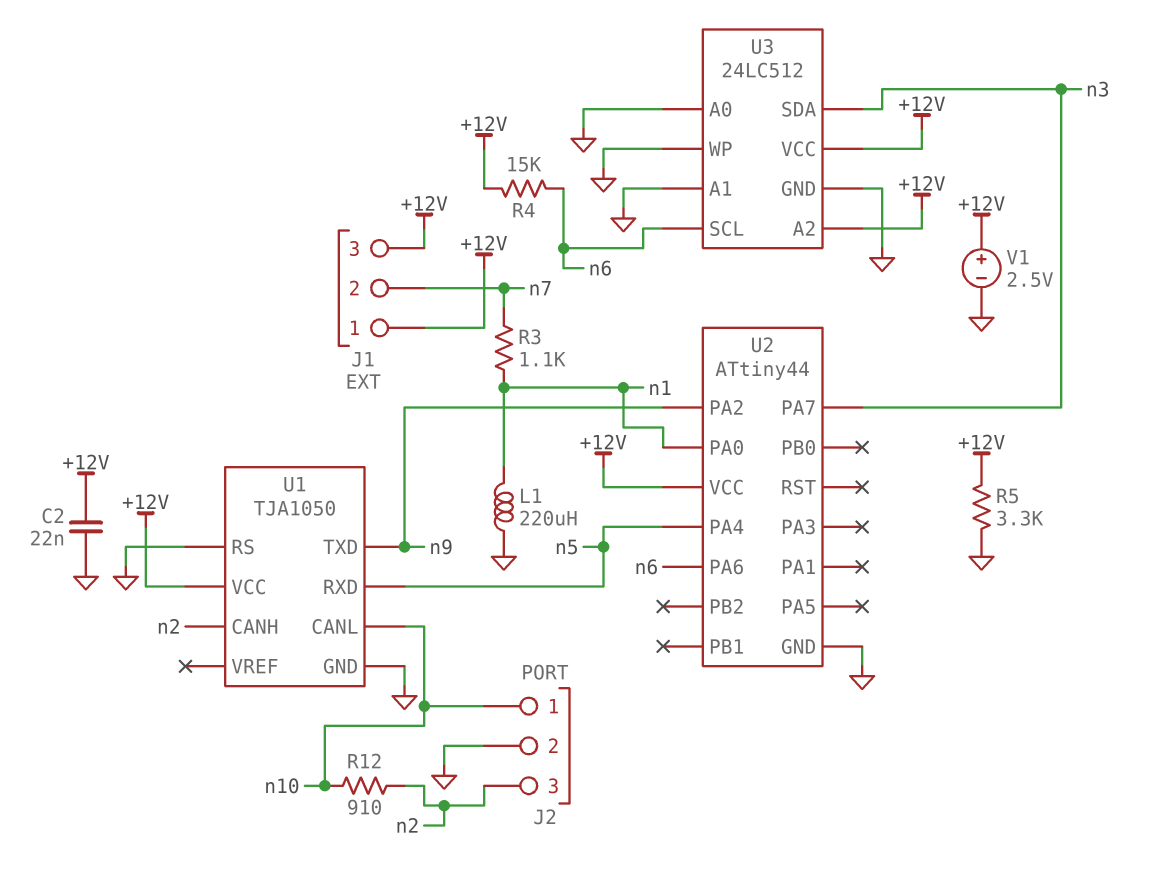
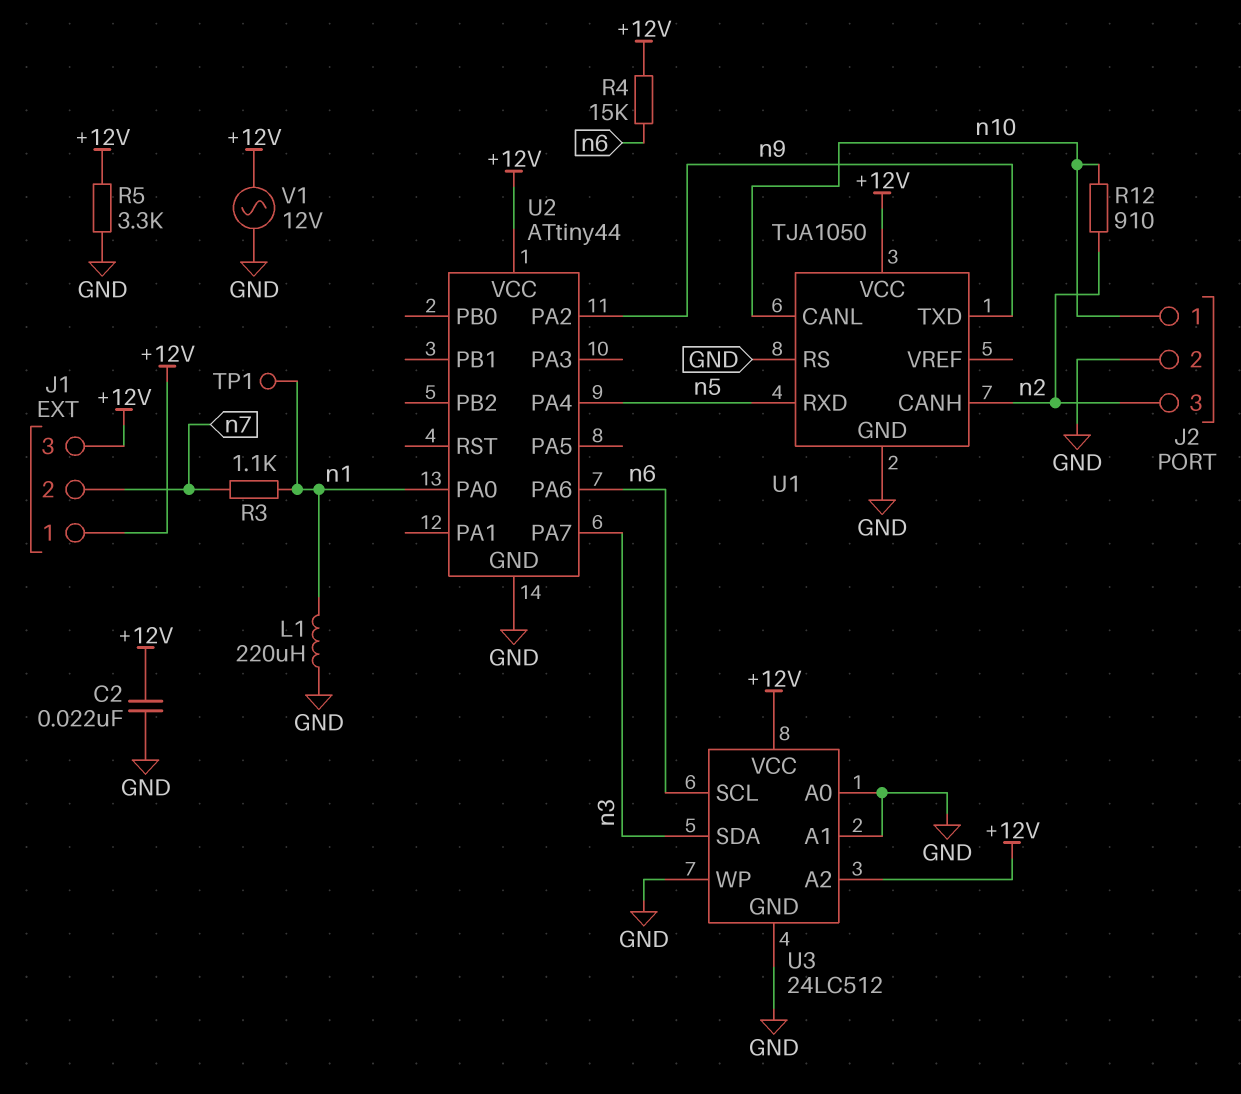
TP1: none -> test point (n1)
V1: 2.5V (plus +12V, minus GND) -> AC 12V (+12V, GND)

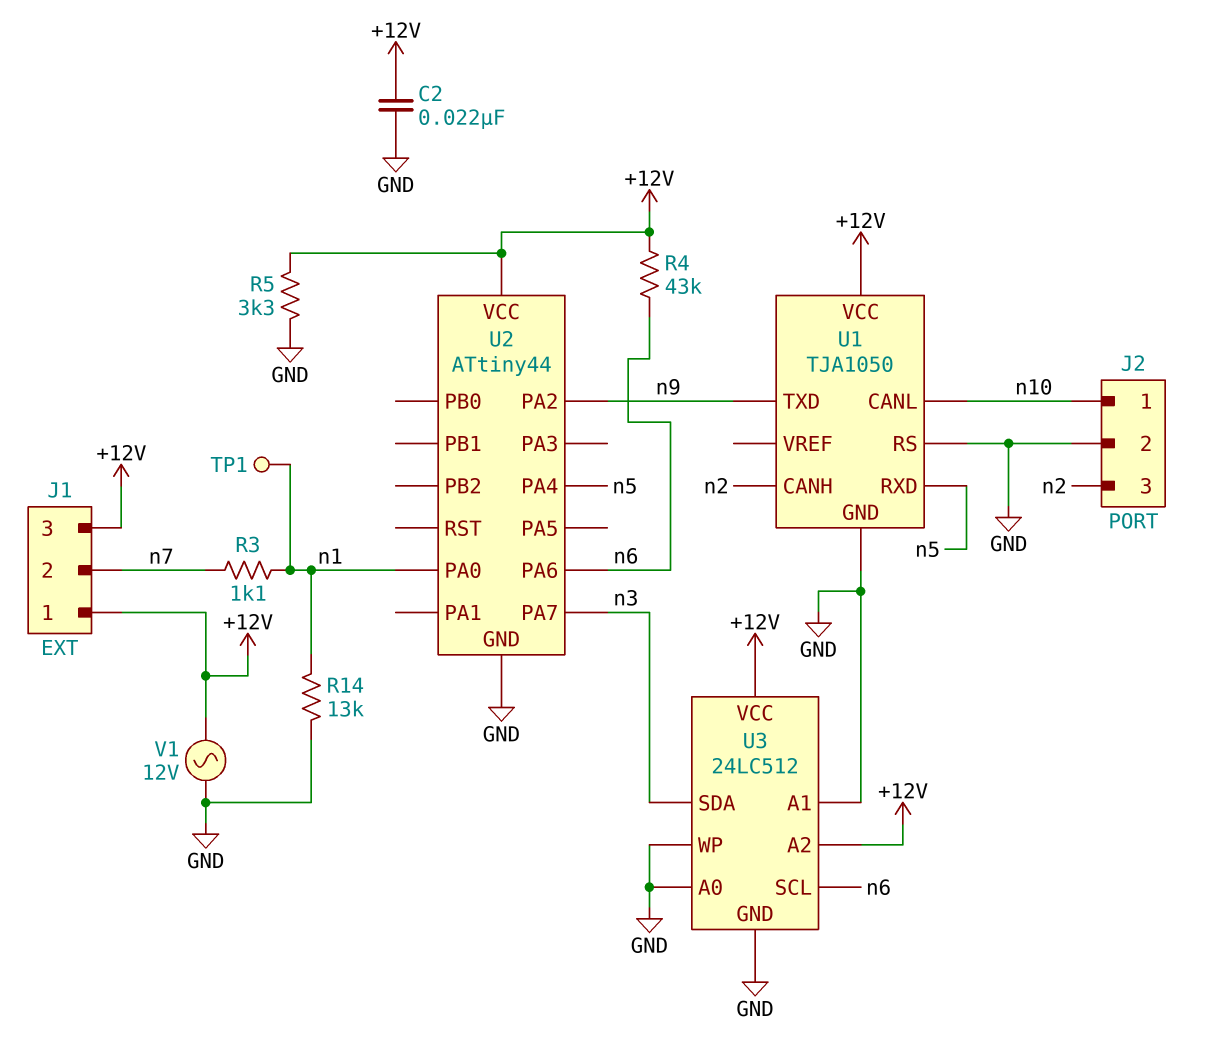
L1: 220uH (GND, n1) -> none
R4: 15k (+12V, n6) -> 43k (+12V, n6)
R12: 910 (n2, n10) -> none
R14: none -> 13k (GND, n1)

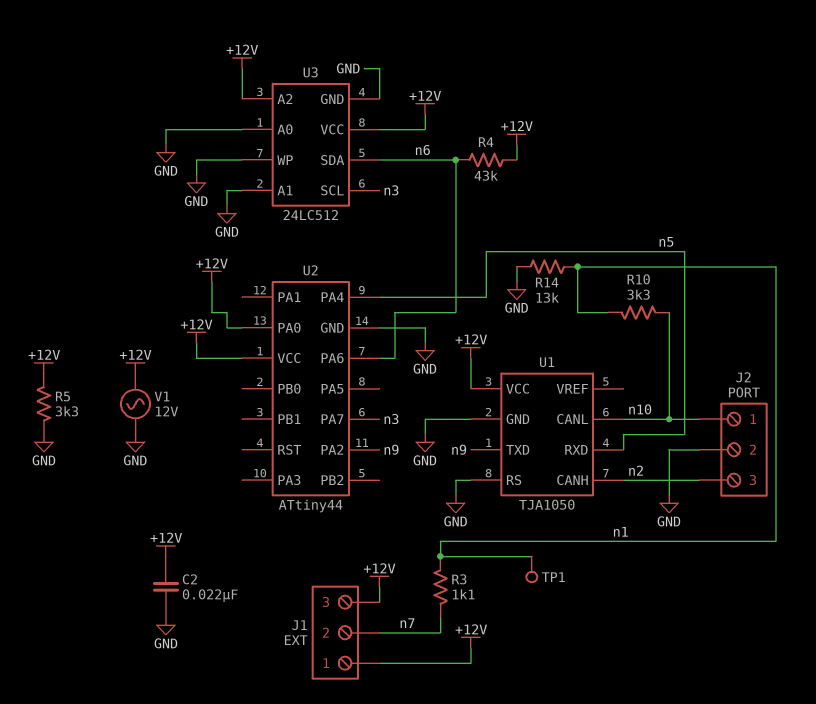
R10: none -> 3.3k (n1, n10)
U2 pin PA0: n1 -> +12V
U3 pin SCL: n6 -> n3
U3 pin SDA: n3 -> n6

